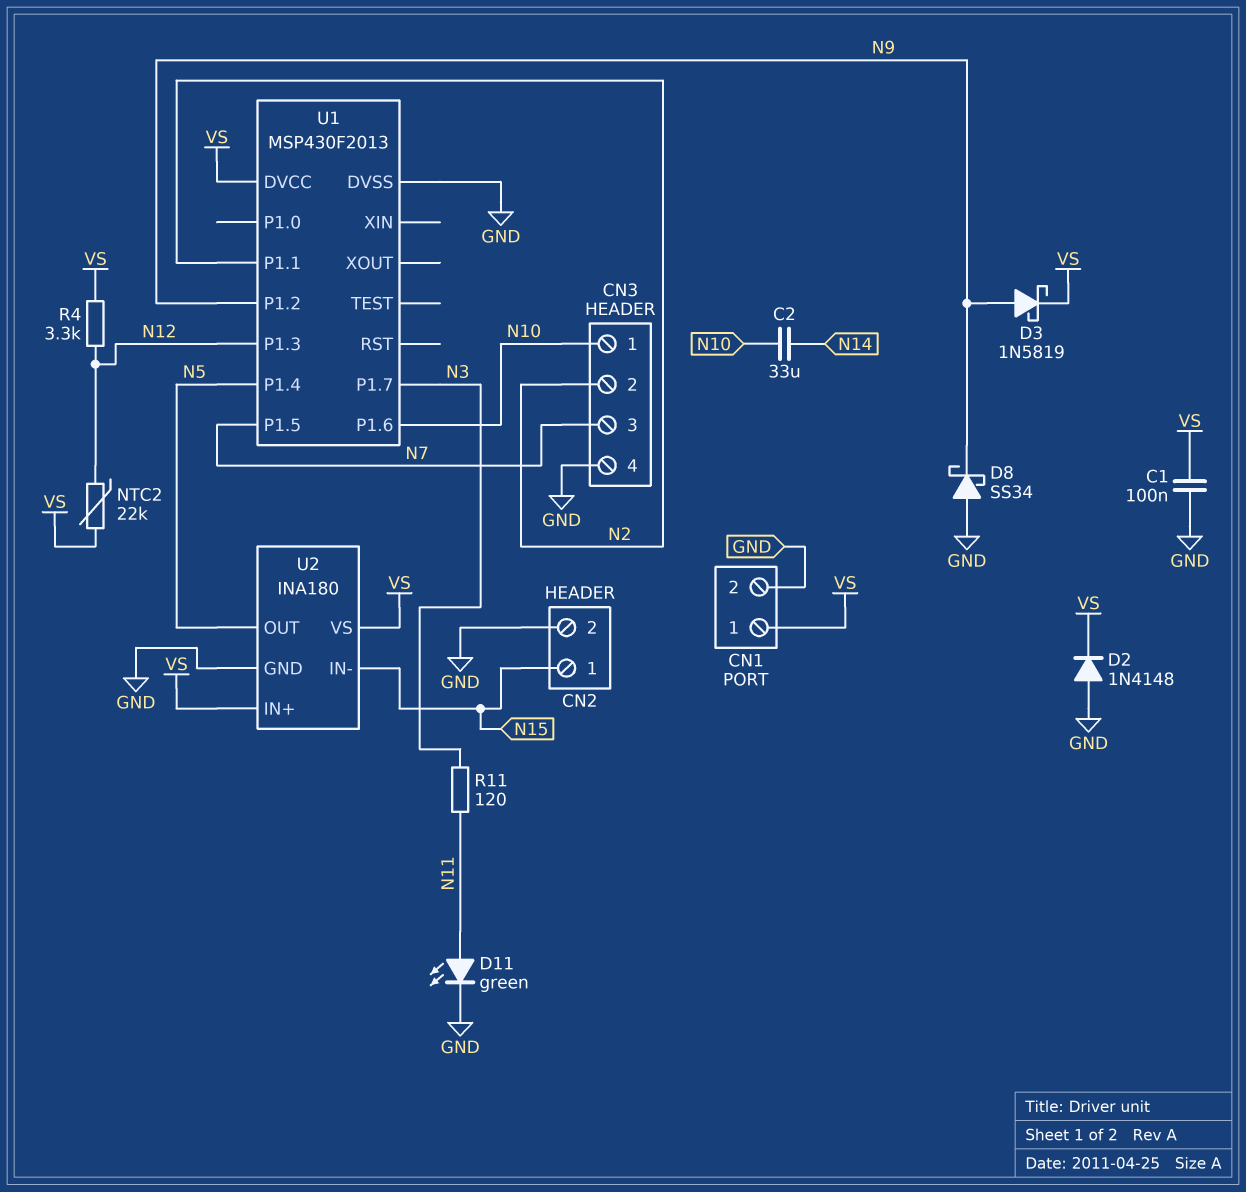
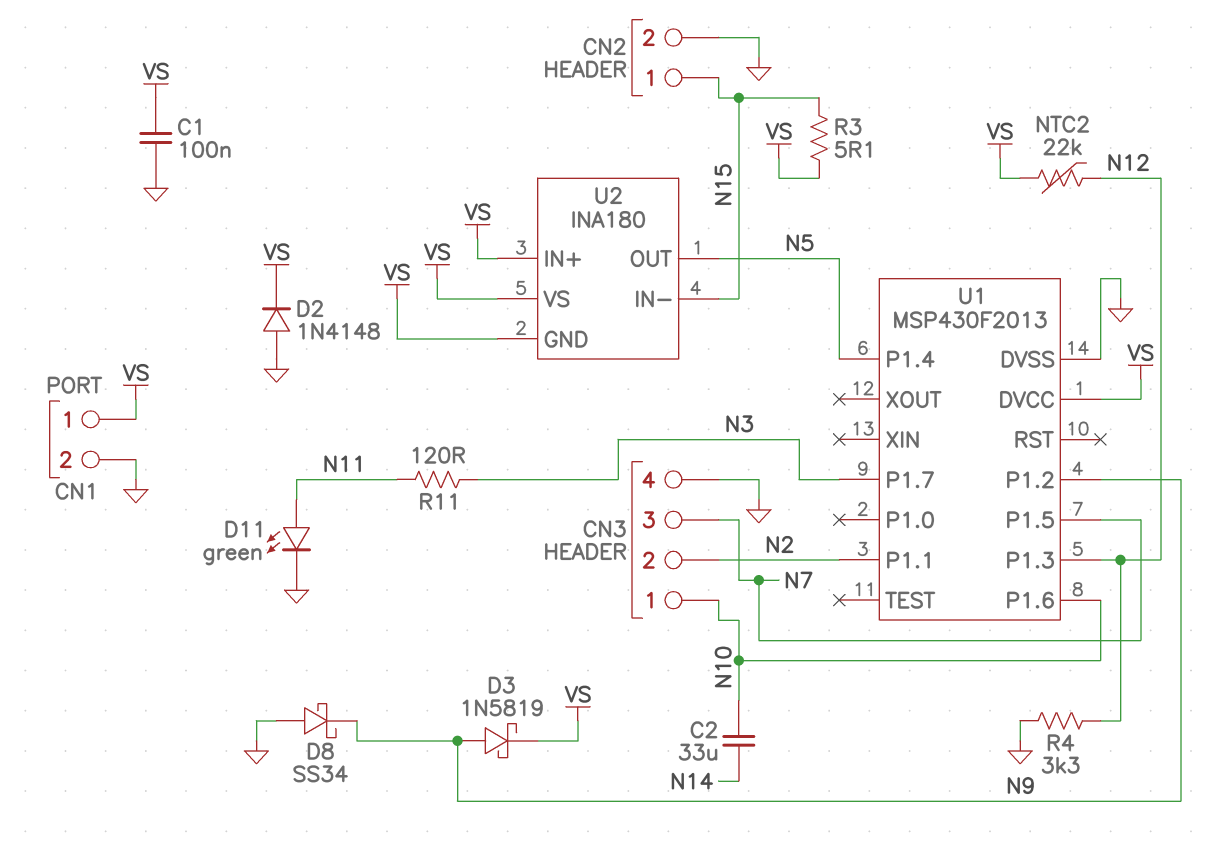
R3: none -> 5.1 (N15, VS)
R4: 3.3k (N12, VS) -> 3.3k (GND, N12)
U2 pin GND: GND -> VS

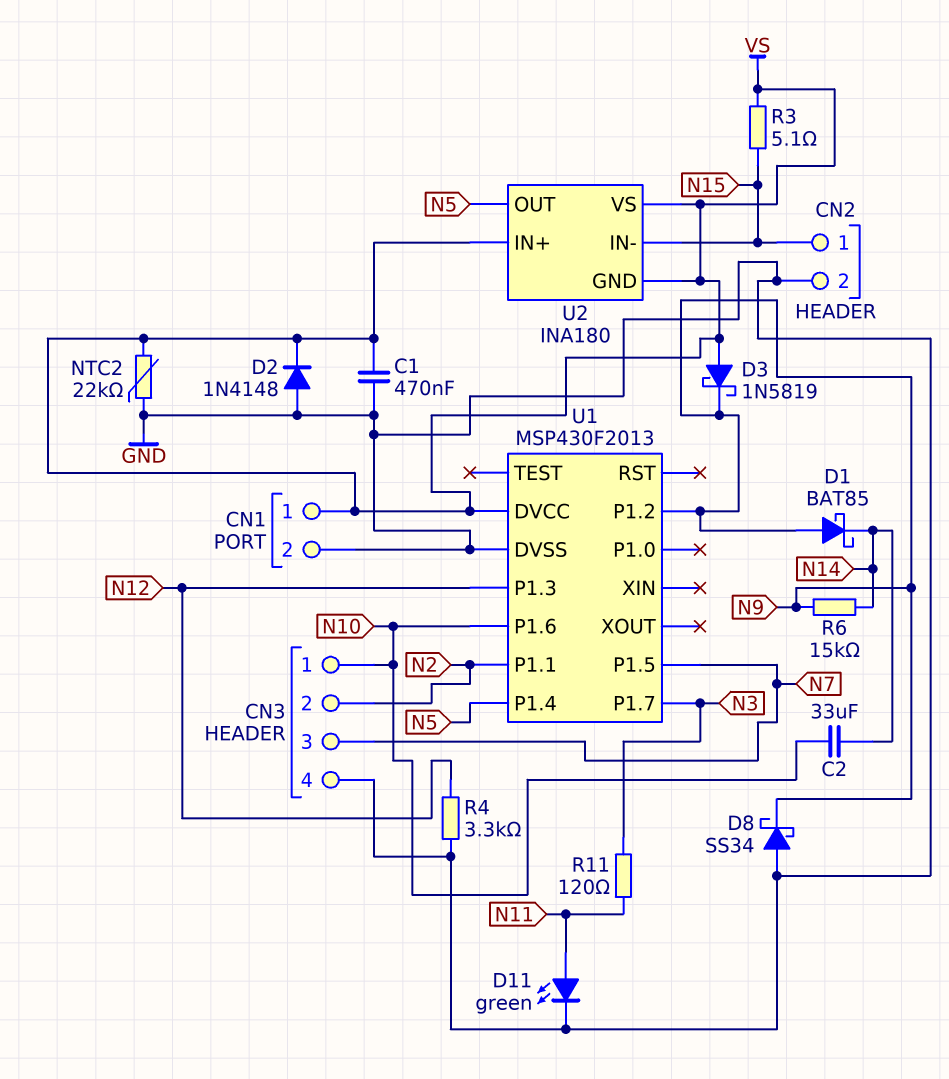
C1: 100nF (GND, VS) -> 470nF (GND, VS)
D1: none -> schottky BAT85 (A N9, K N14)
D3: schottky 1N5819 (A N9, K VS) -> schottky 1N5819 (A VS, K N9)
NTC2: 22k (N12, VS) -> 22k (GND, VS)
R6: none -> 15k (N9, N14)

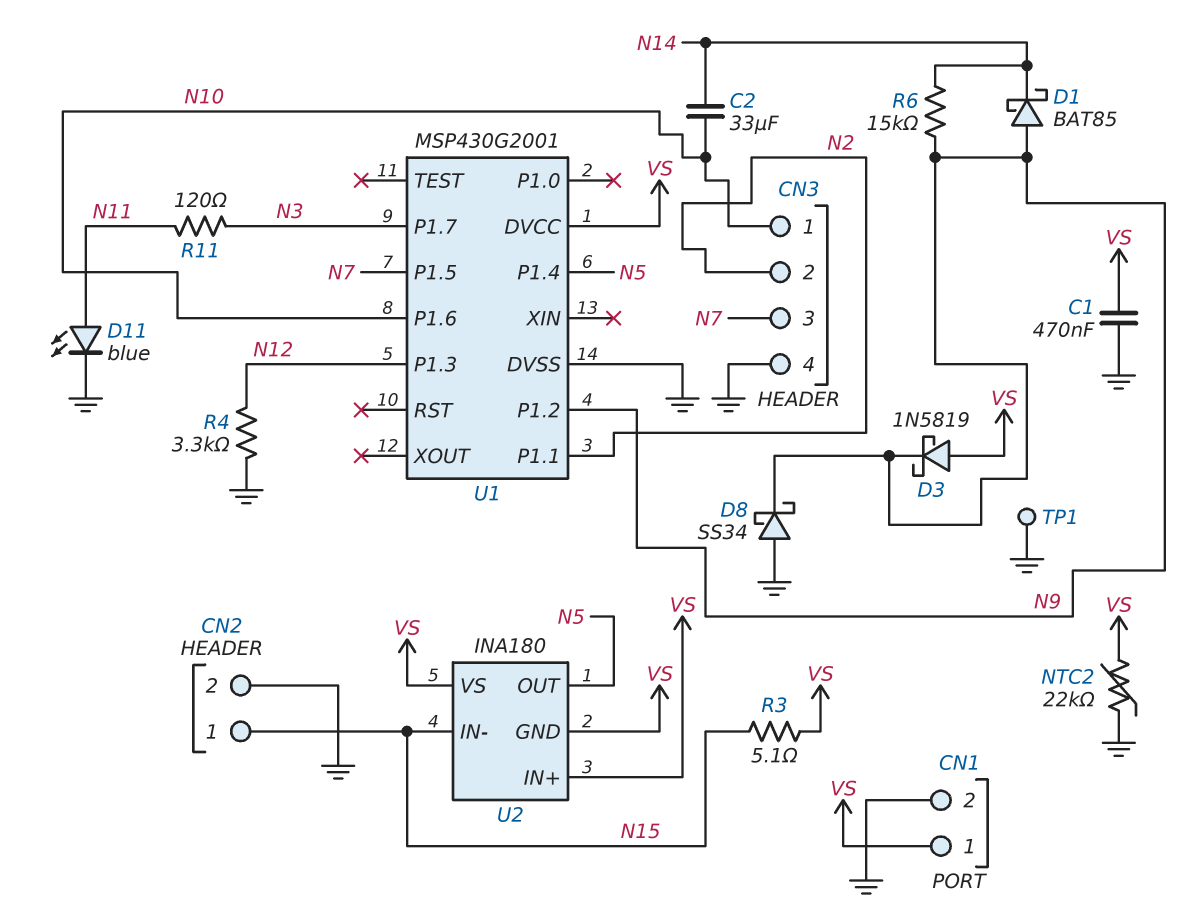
D2: diode 1N4148 (A GND, K VS) -> none
D11: LED green (A N11, K GND) -> LED blue (A N11, K GND)
TP1: none -> test point (GND)
U1: MSP430F2013 -> MSP430G2001

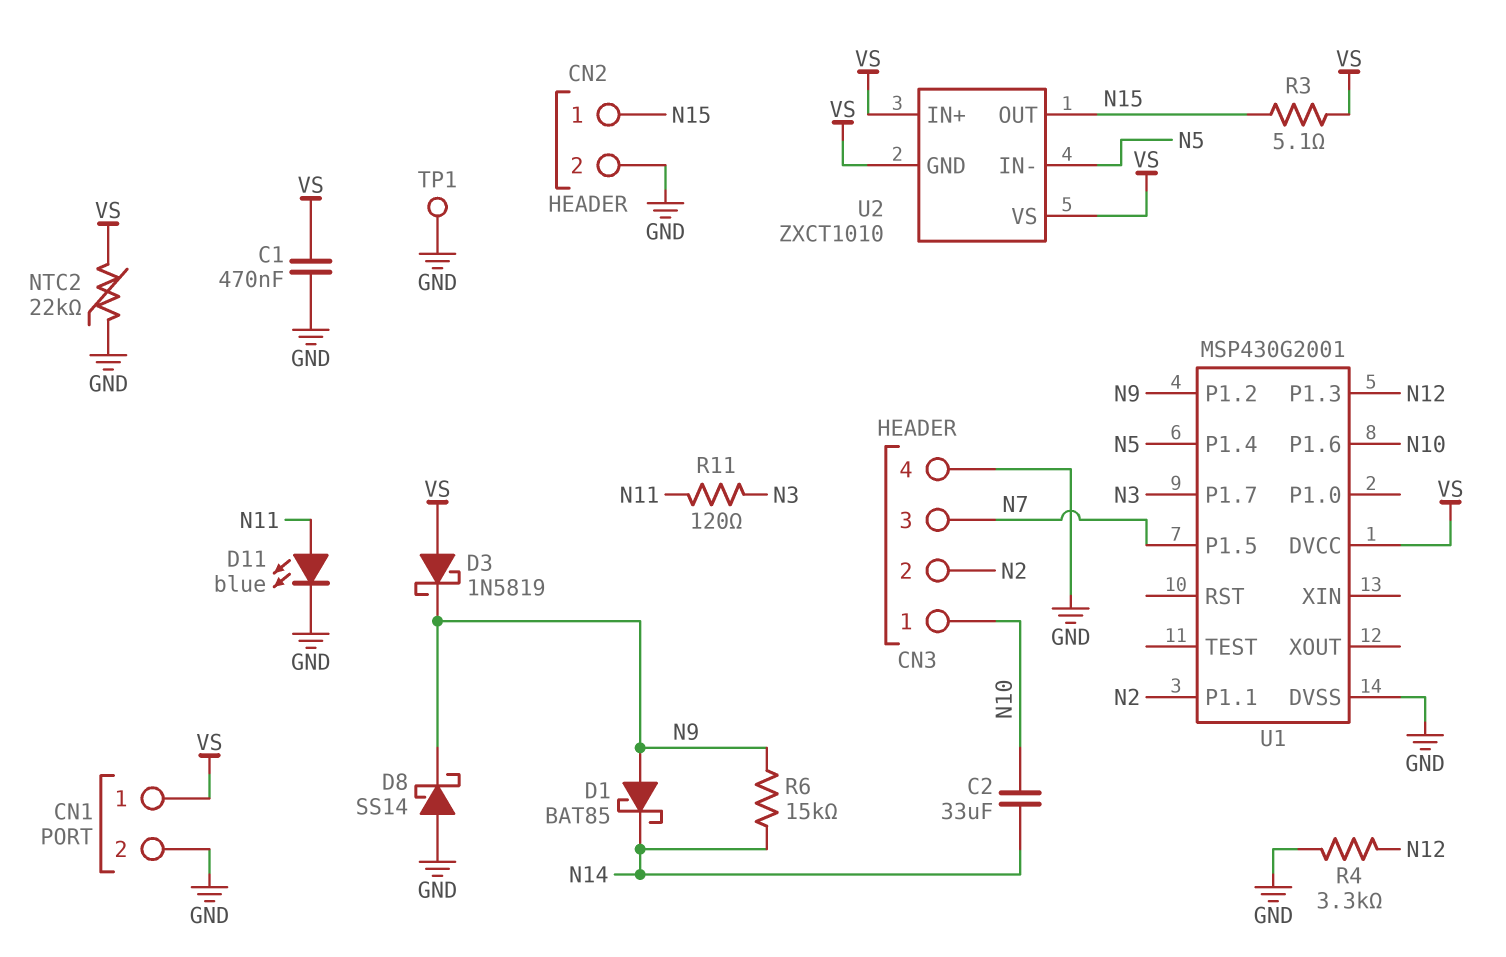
D8: schottky SS34 (A GND, K N9) -> schottky SS14 (A GND, K N9)
U2: INA180 -> ZXCT1010
U2 pin IN-: N15 -> N5
U2 pin OUT: N5 -> N15

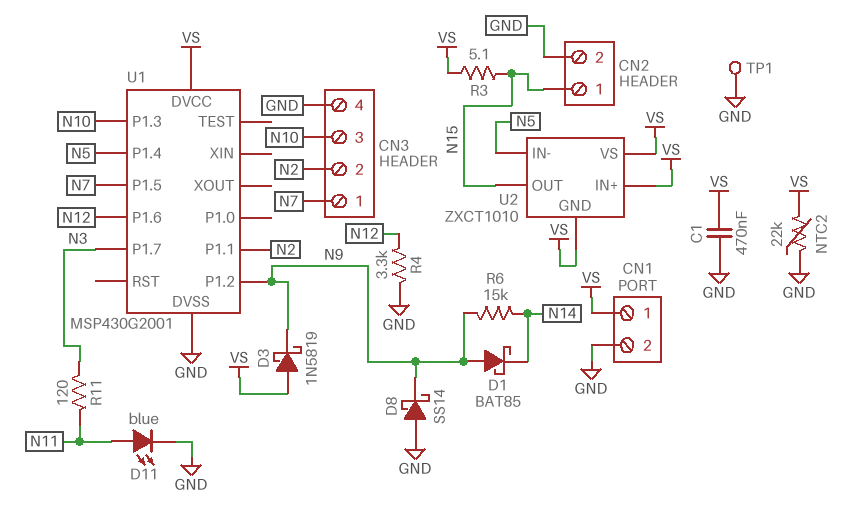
C2: 33uF (N10, N14) -> none
CN3 pin 1: N10 -> N7
CN3 pin 3: N7 -> N10
U1 pin P1.3: N12 -> N10
U1 pin P1.6: N10 -> N12

